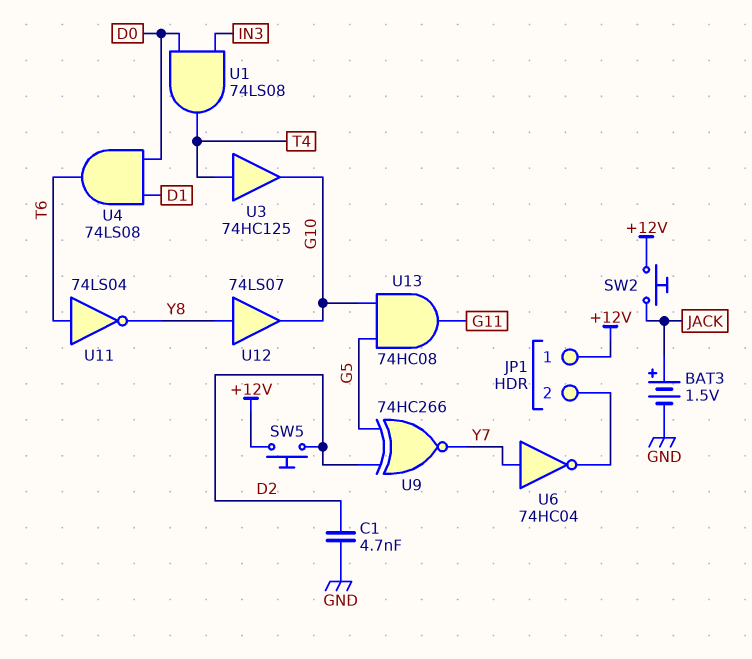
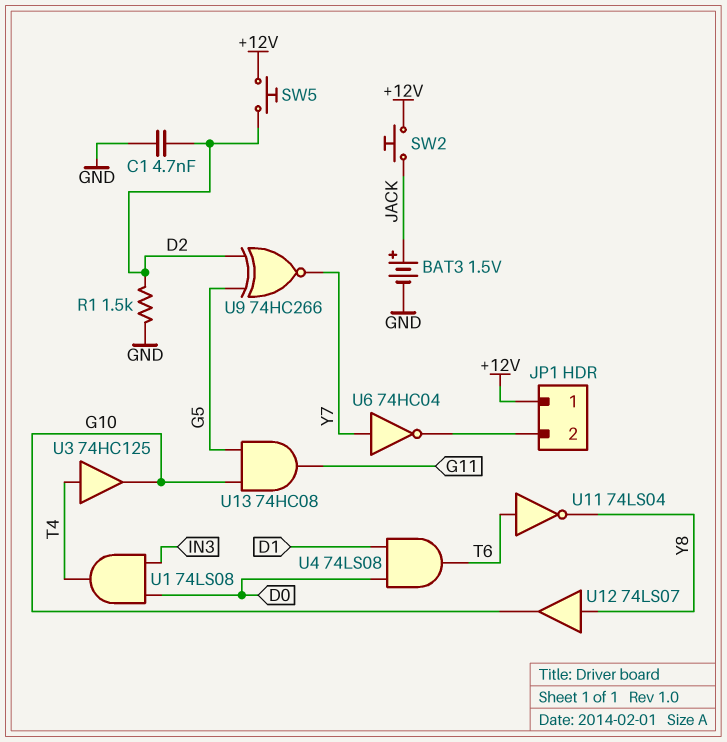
R1: none -> 1.5k (D2, GND)

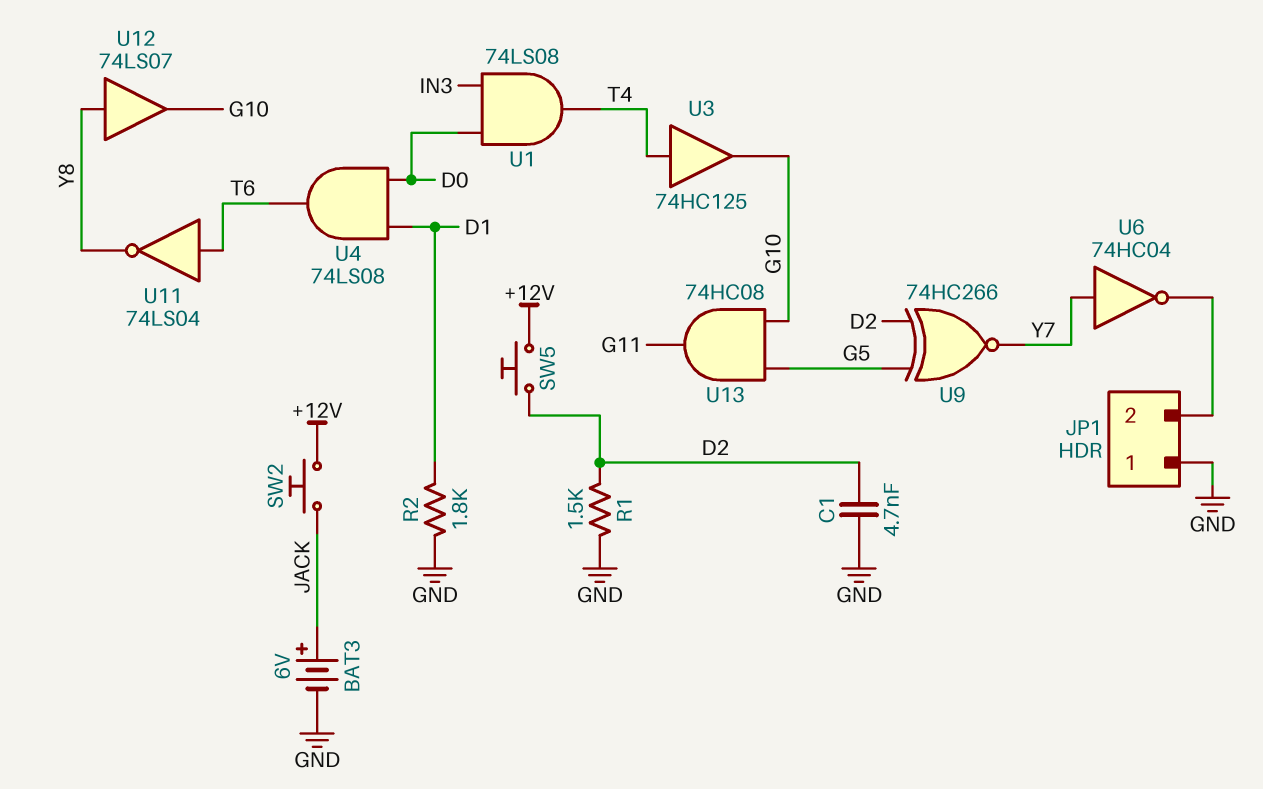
BAT3: 1.5V (plus JACK, minus GND) -> 6V (plus JACK, minus GND)
JP1 pin 1: +12V -> GND
R2: none -> 1.8k (D1, GND)

